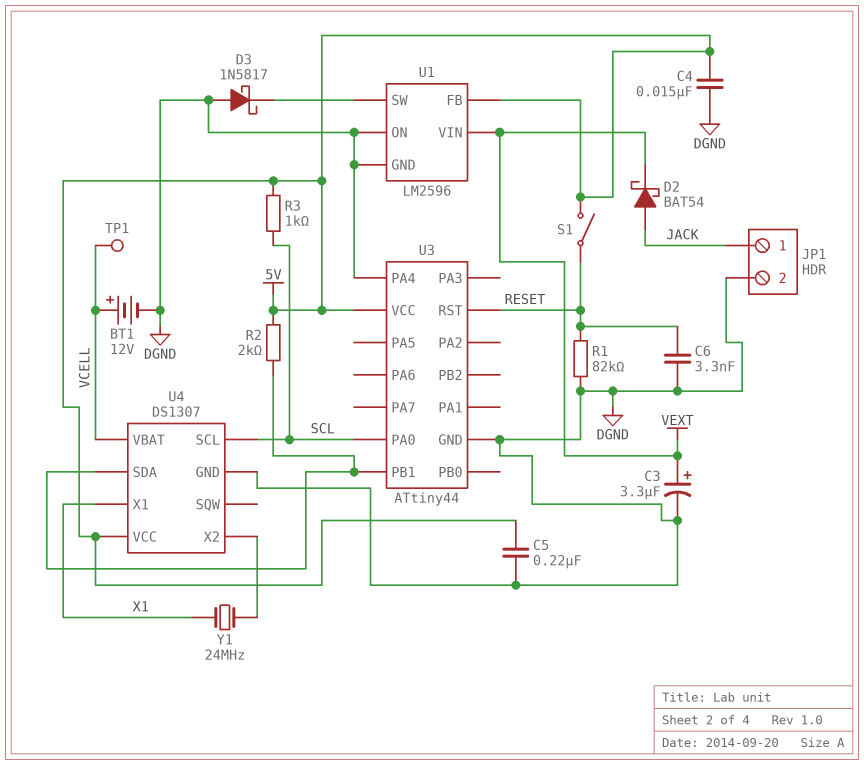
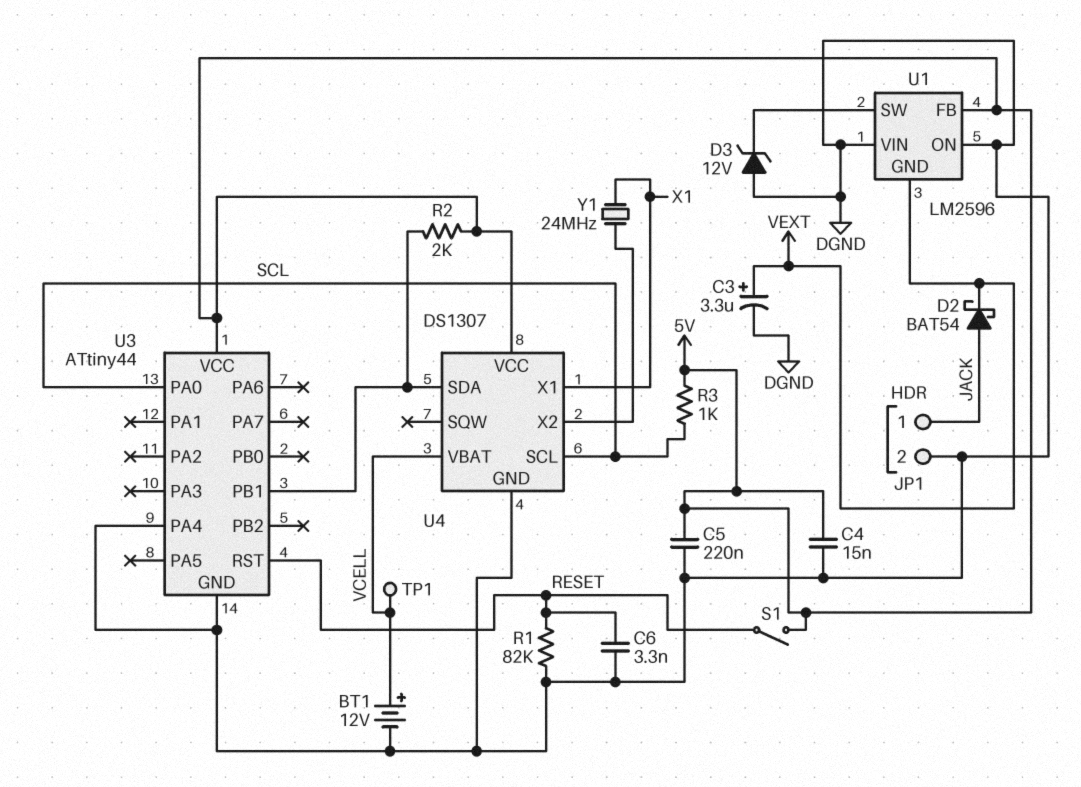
D3: schottky 1N5817 (A DGND, K U1/SW) -> zener 12V (A DGND, K U1/SW)
U1 pin GND: DGND -> VEXT
U1 pin VIN: VEXT -> DGND

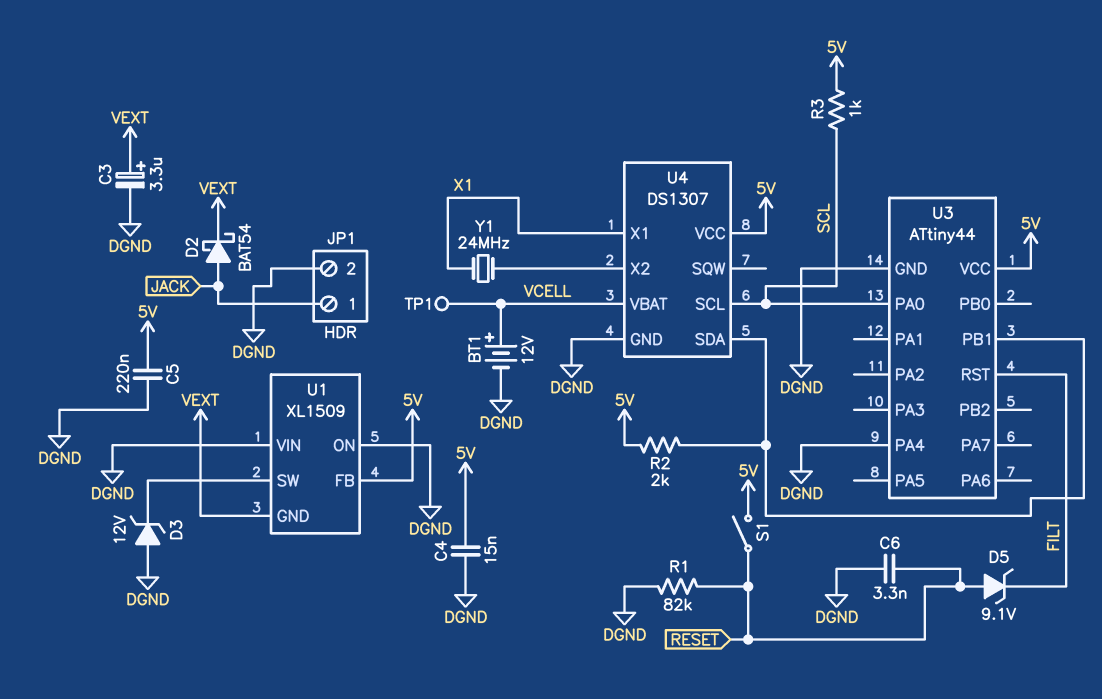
D5: none -> zener 9.1V (A RESET, K FILT)
U1: LM2596 -> XL1509
U3 pin RST: RESET -> FILT

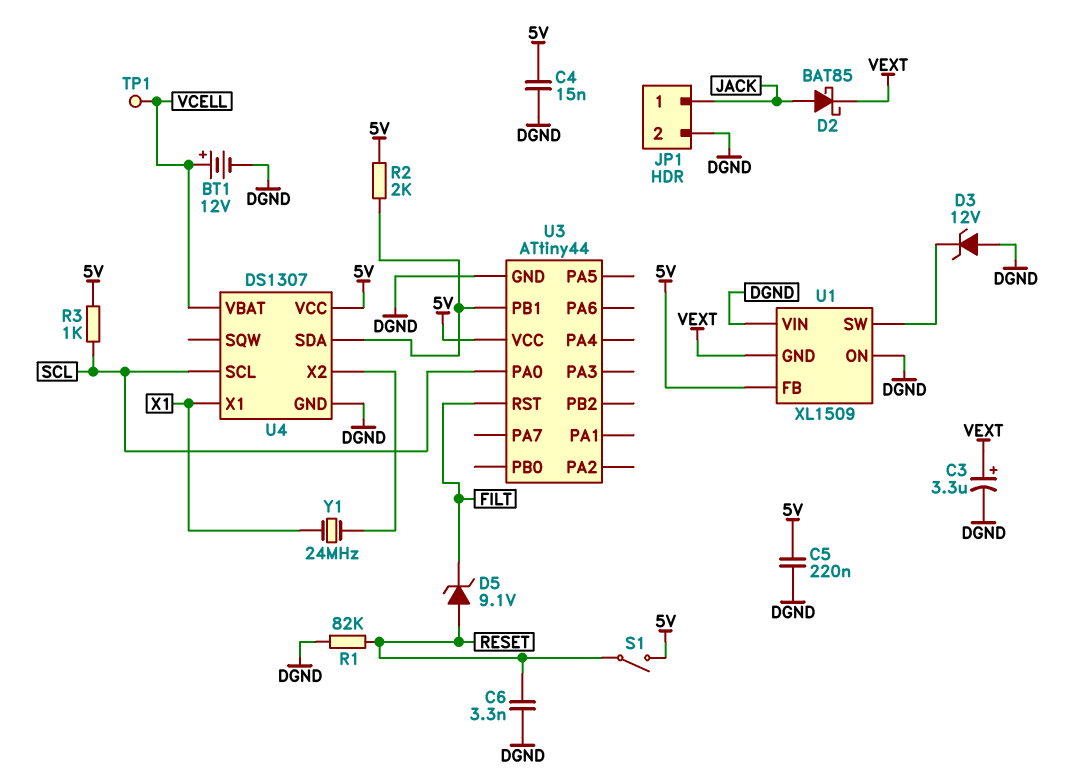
D2: schottky BAT54 (A JACK, K VEXT) -> schottky BAT85 (A JACK, K VEXT)
U3 pin PA4: DGND -> none

